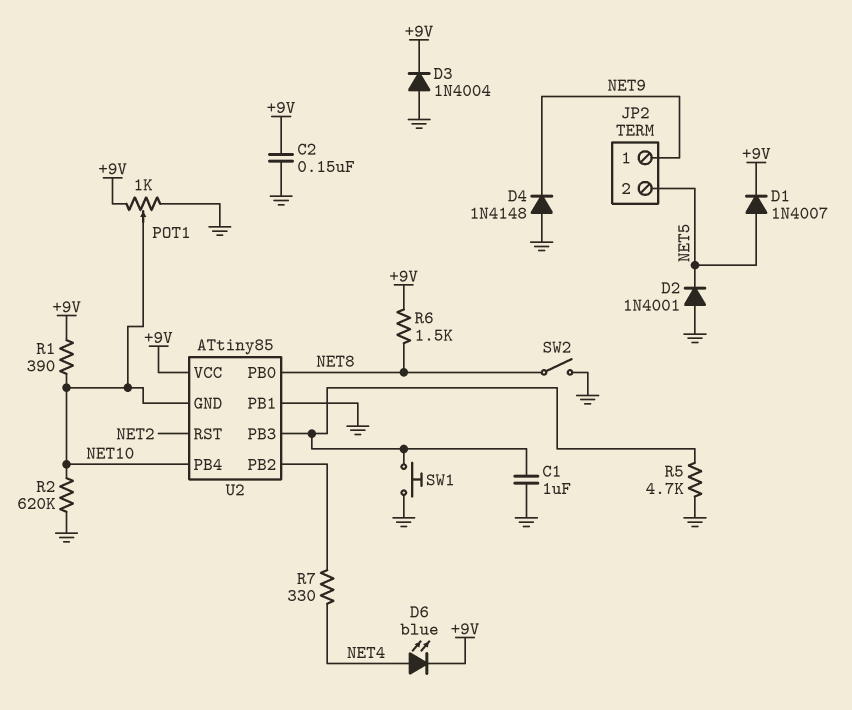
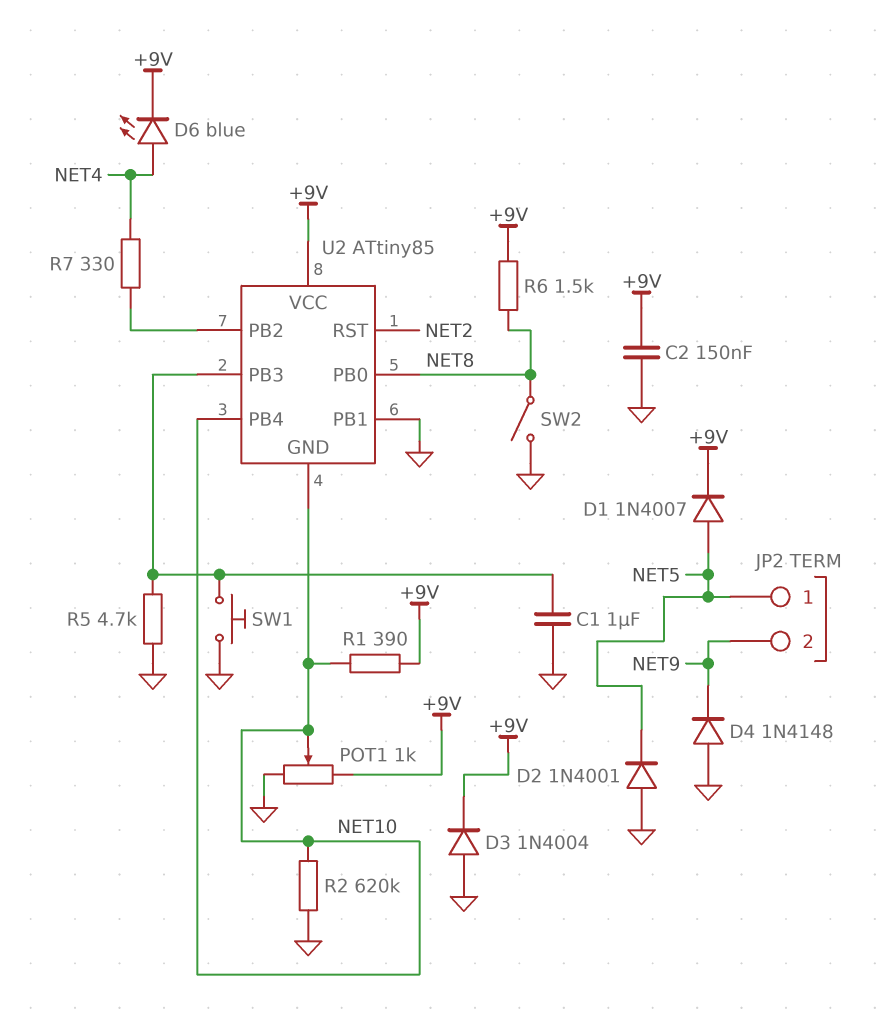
JP2 pin 1: NET9 -> NET5
JP2 pin 2: NET5 -> NET9

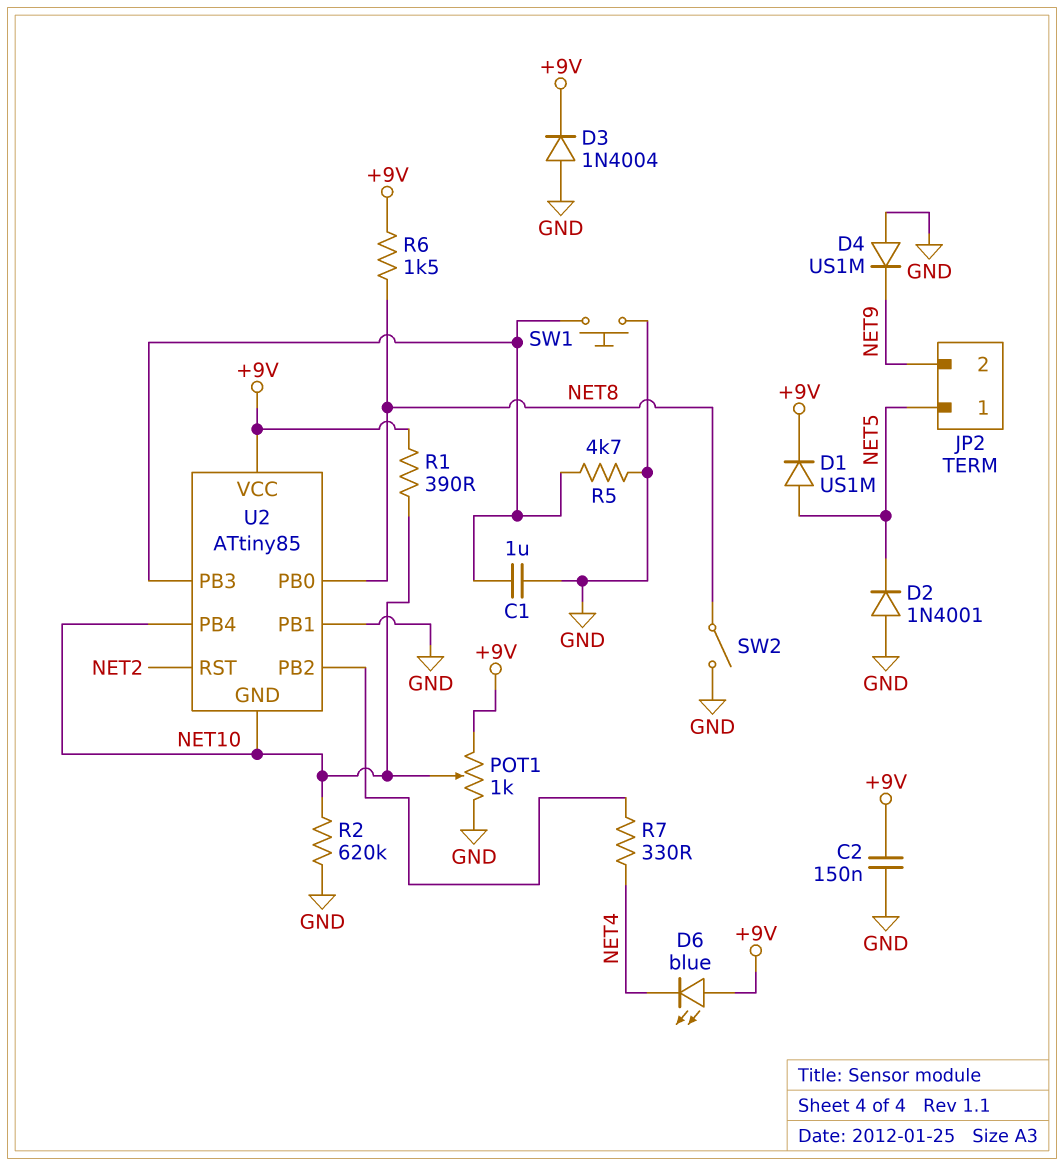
D1: diode 1N4007 (A NET5, K +9V) -> diode US1M (A NET5, K +9V)
D4: diode 1N4148 (A GND, K NET9) -> diode US1M (A GND, K NET9)
D6: LED blue (A NET4, K +9V) -> LED blue (A +9V, K NET4)

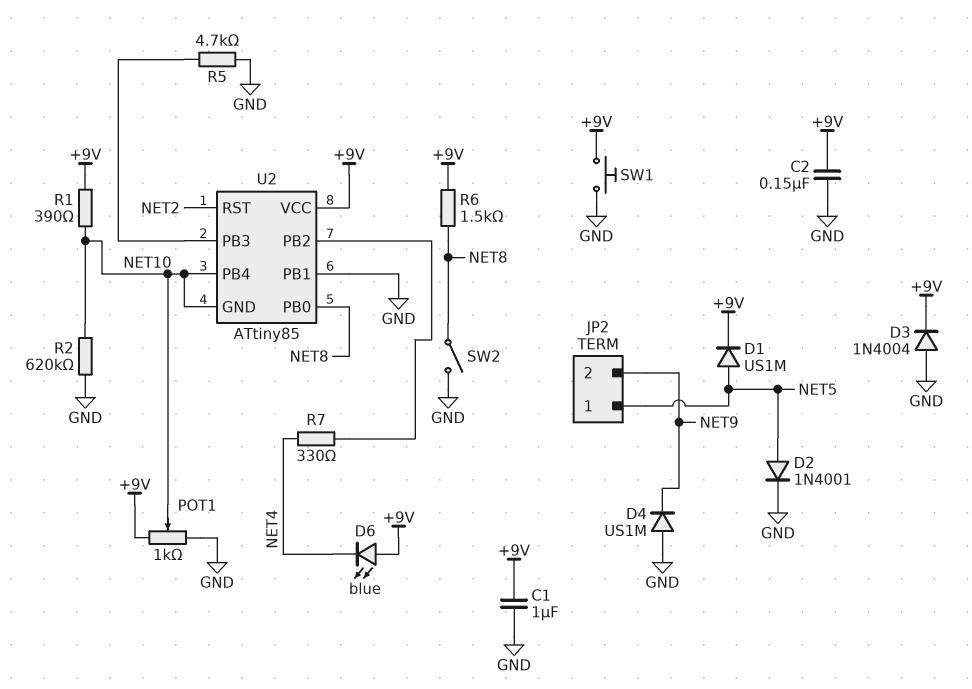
C1: 1uF (GND, U2/PB3) -> 1uF (+9V, GND)
D2: diode 1N4001 (A GND, K NET5) -> diode 1N4001 (A NET5, K GND)
SW1: button (GND, U2/PB3) -> button (+9V, GND)

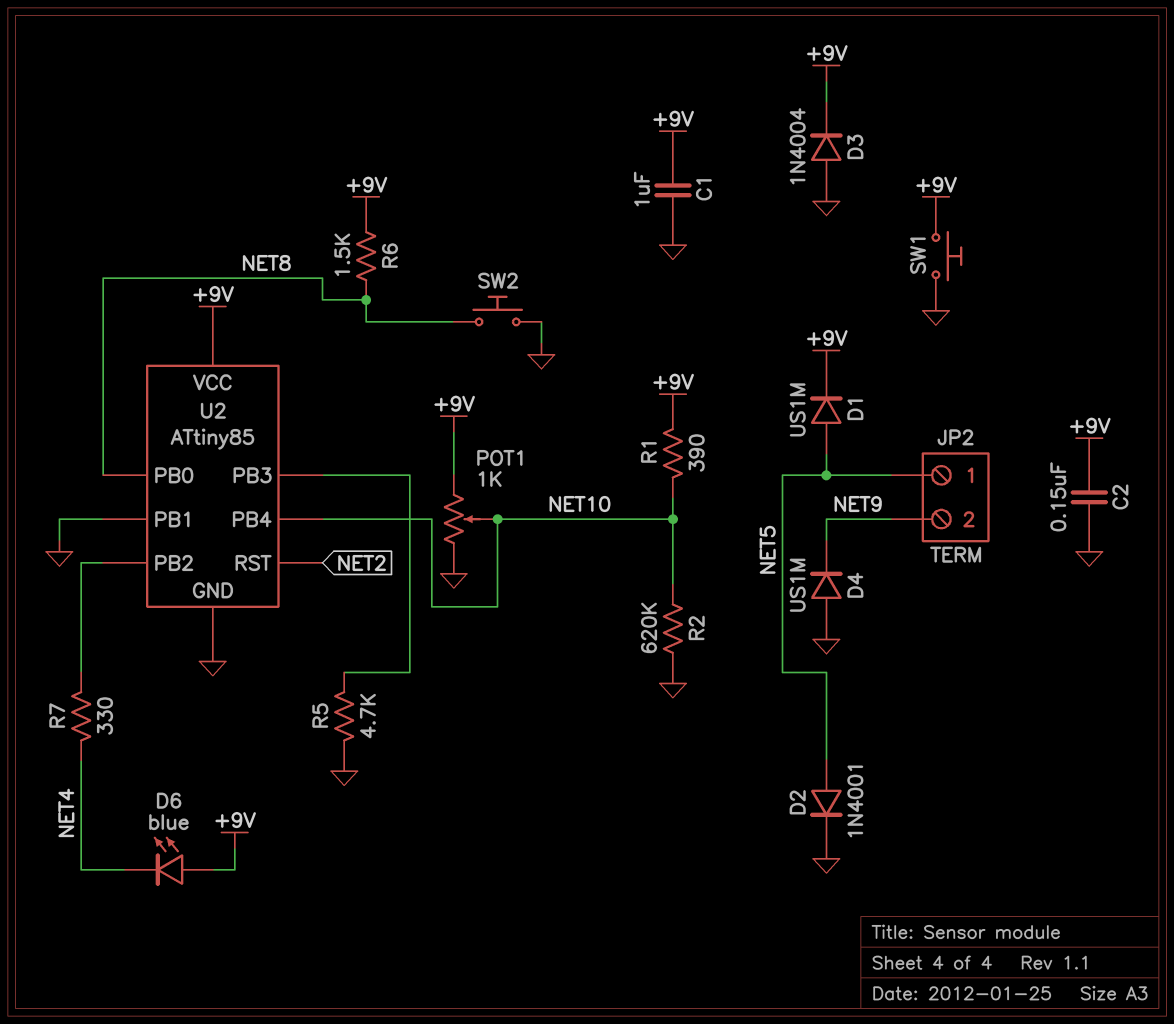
SW2: switch (GND, NET8) -> button (GND, NET8)
U2 pin GND: NET10 -> GND

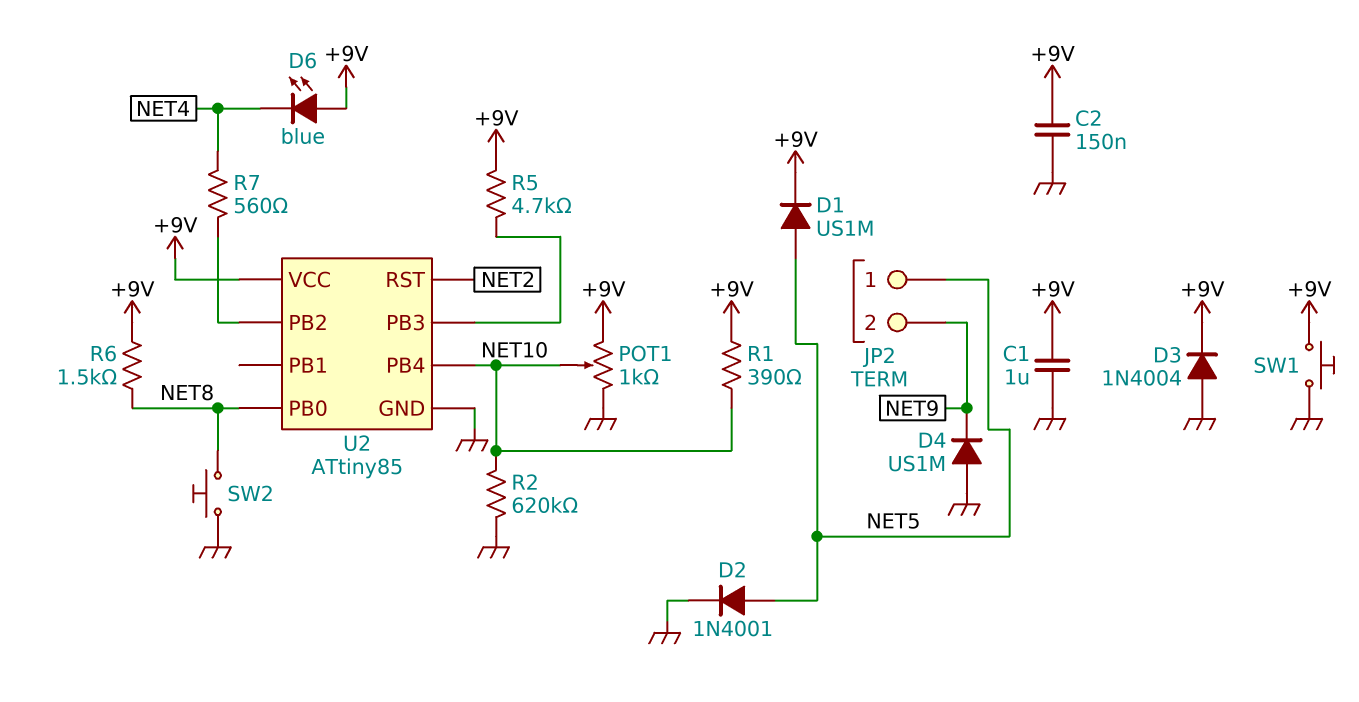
R5: 4.7k (GND, U2/PB3) -> 4.7k (+9V, U2/PB3)
R7: 330 (NET4, U2/PB2) -> 560 (NET4, U2/PB2)
U2 pin PB1: GND -> none

